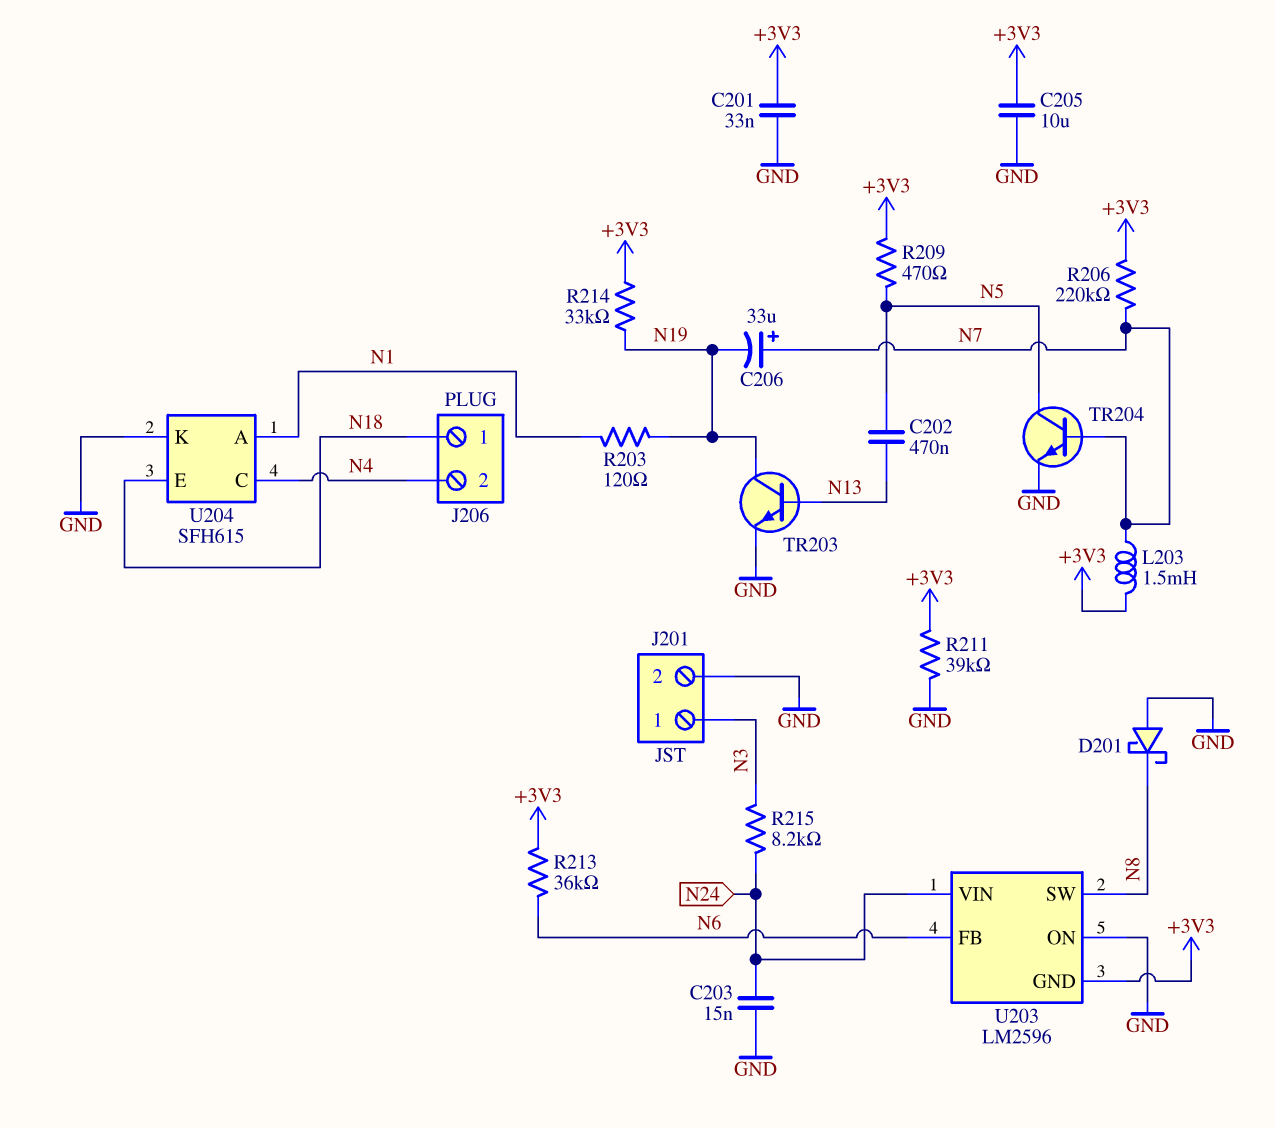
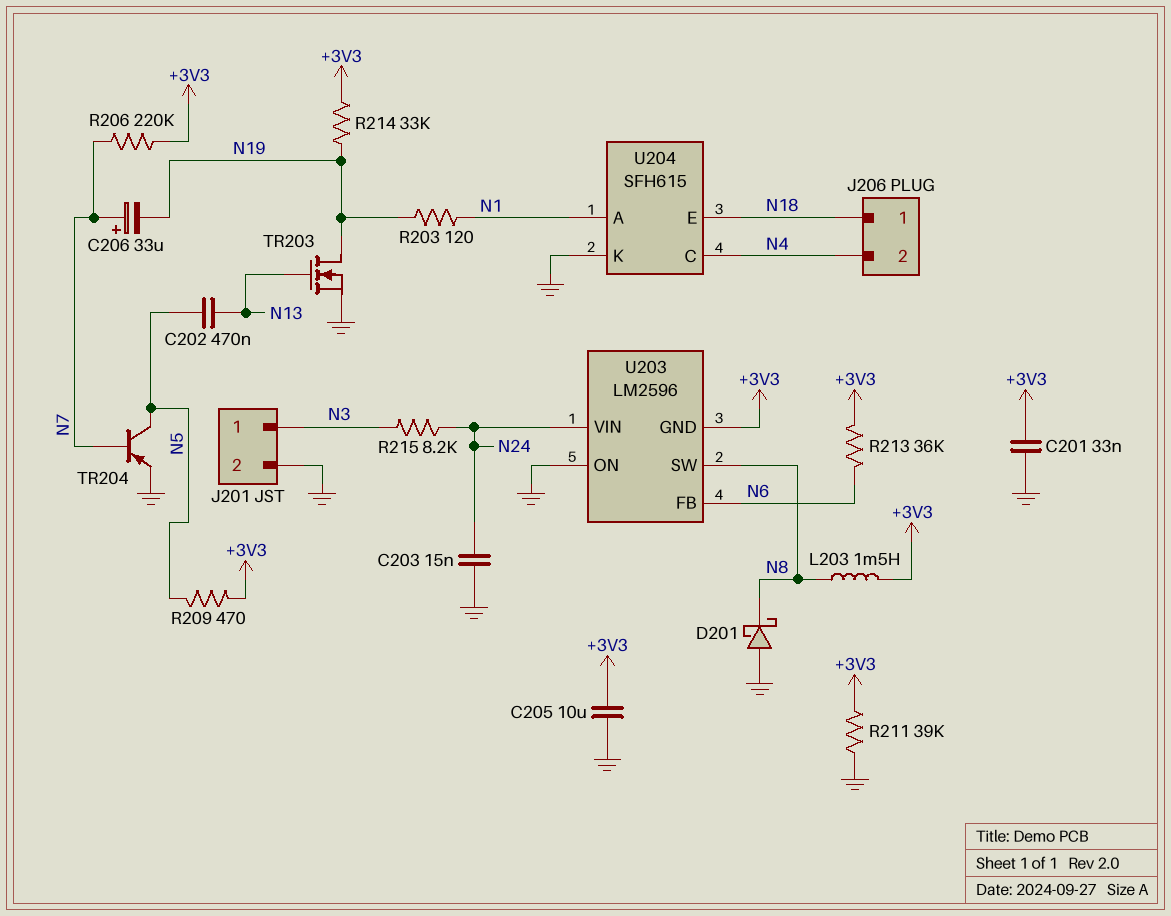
L203: 1.5mH (+3V3, N7) -> 1.5mH (+3V3, N8)
TR203: NPN (B N13, C N19, E GND) -> NMOS (G N13, D N19, S GND)
TR204: NPN (B N7, C N5, E GND) -> PNP (B N7, C N5, E GND)

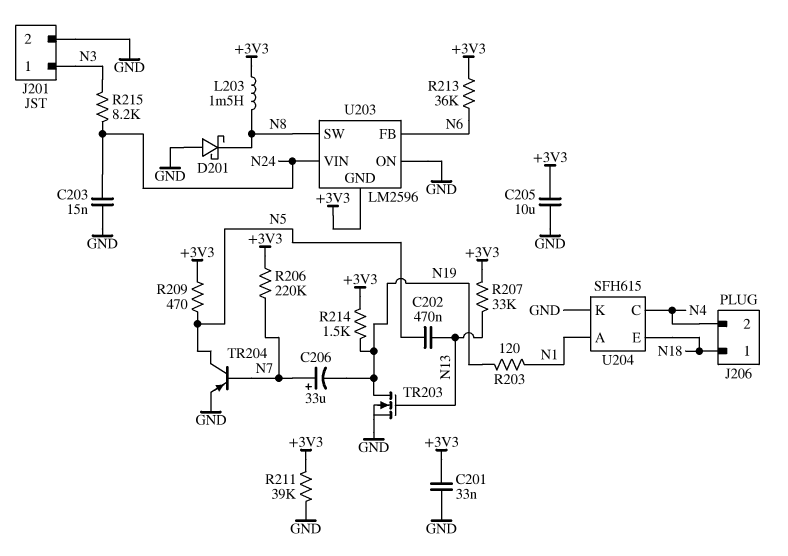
R207: none -> 33k (+3V3, N13)
R214: 33k (+3V3, N19) -> 1.5k (+3V3, N19)

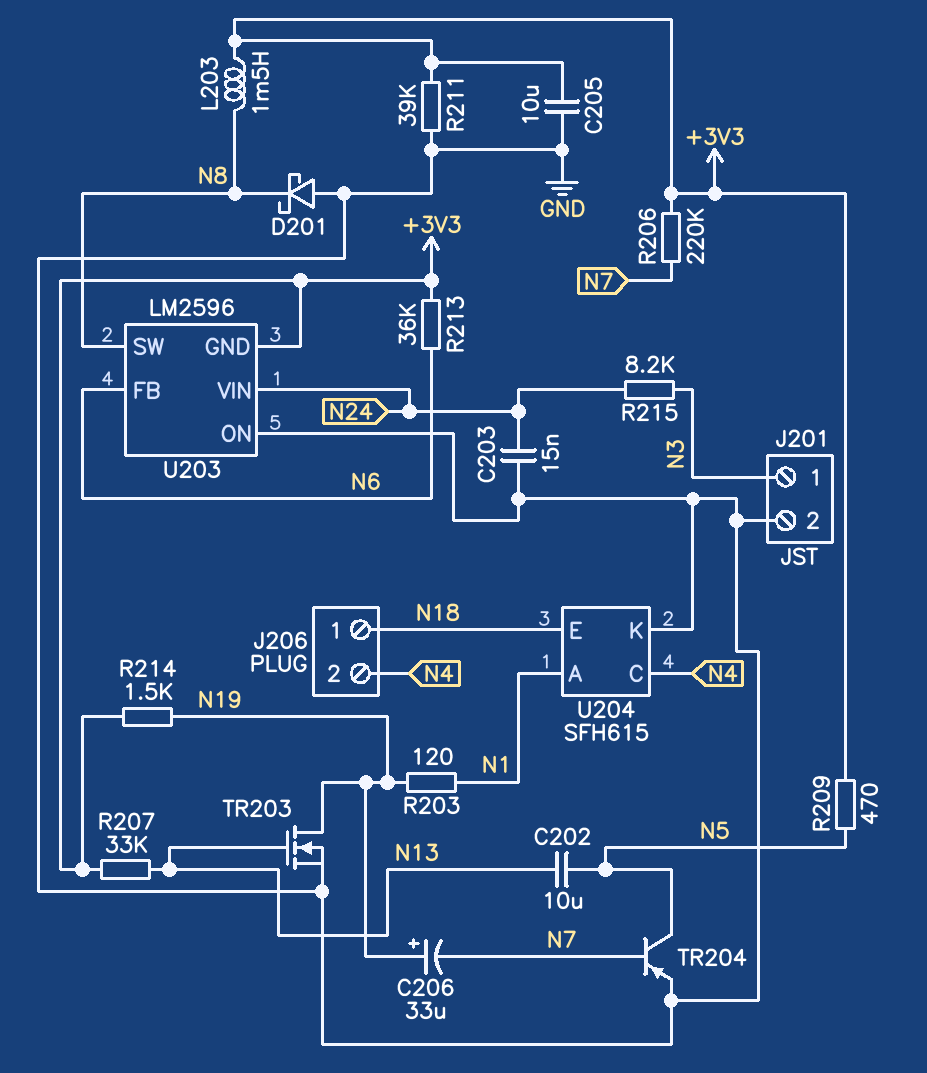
C201: 33nF (+3V3, GND) -> none
C202: 470nF (N5, N13) -> 10uF (N5, N13)
C206: 33uF (plus N7, minus N19) -> 33uF (plus N19, minus N7)

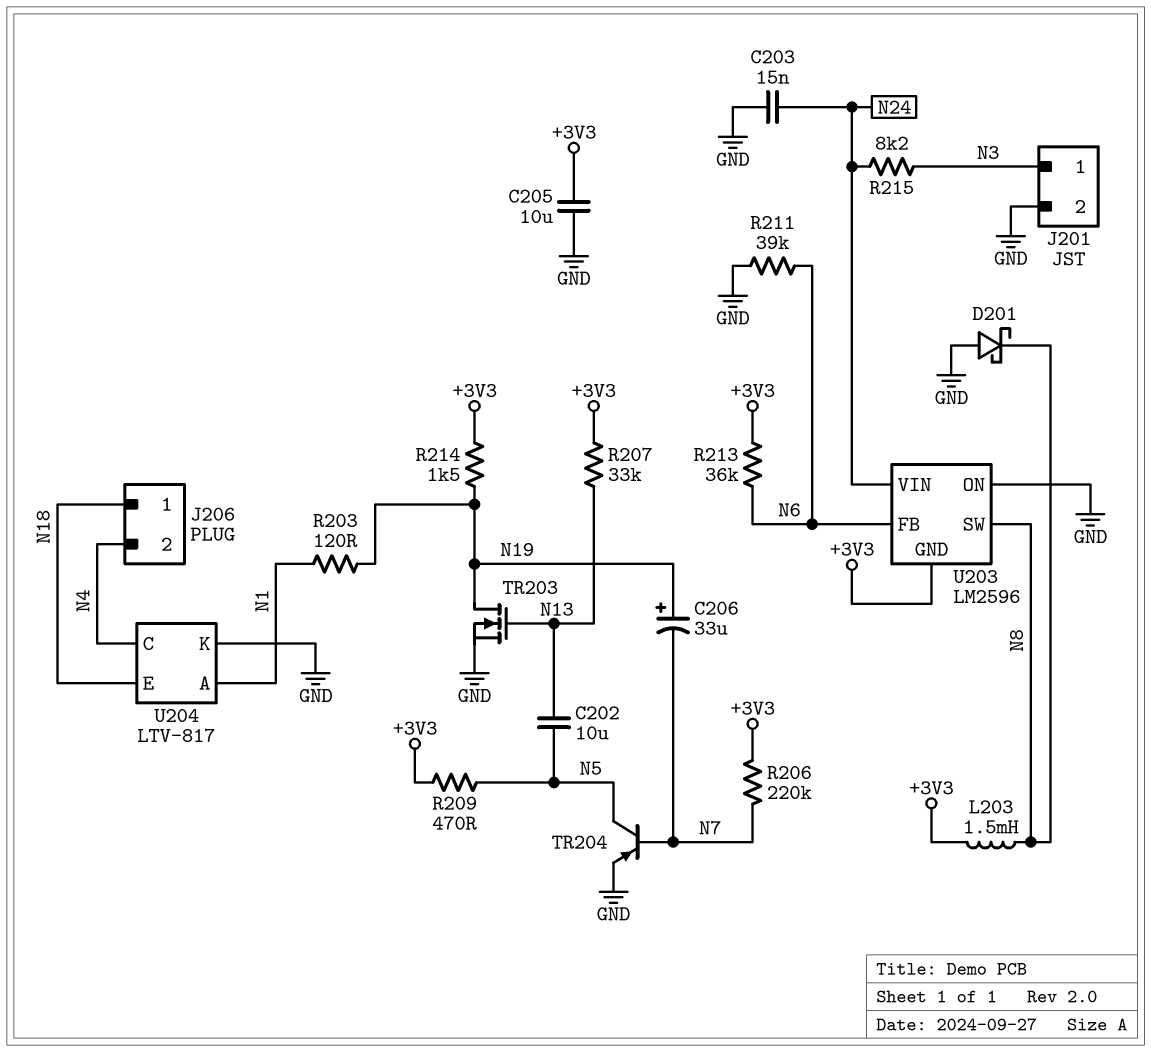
R211: 39k (+3V3, GND) -> 39k (GND, N6)
U204: SFH615 -> LTV-817

